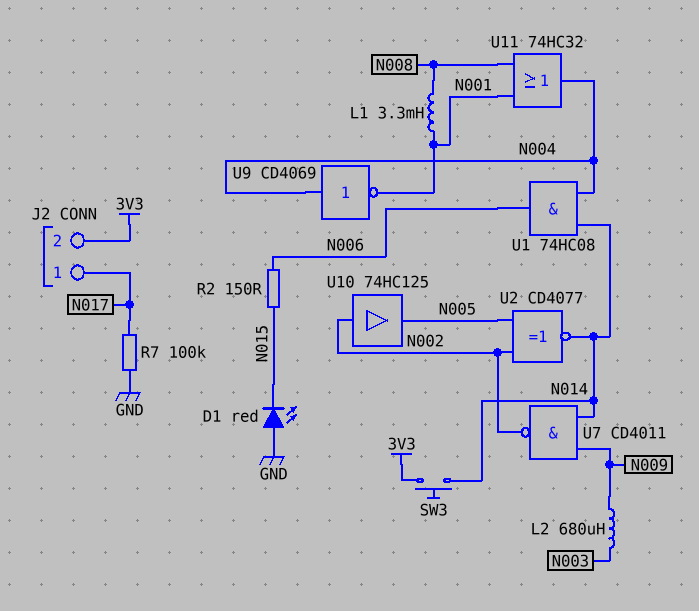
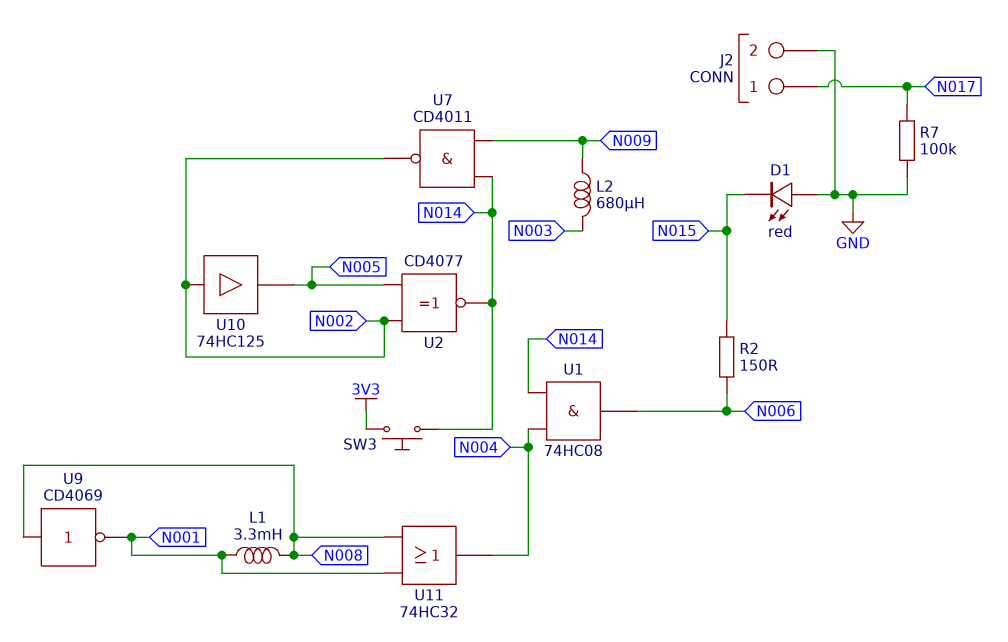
J2 pin 2: 3V3 -> GND
U9: NOT CD4069 (in N004, out N001) -> NOT CD4069 (in N008, out N001)

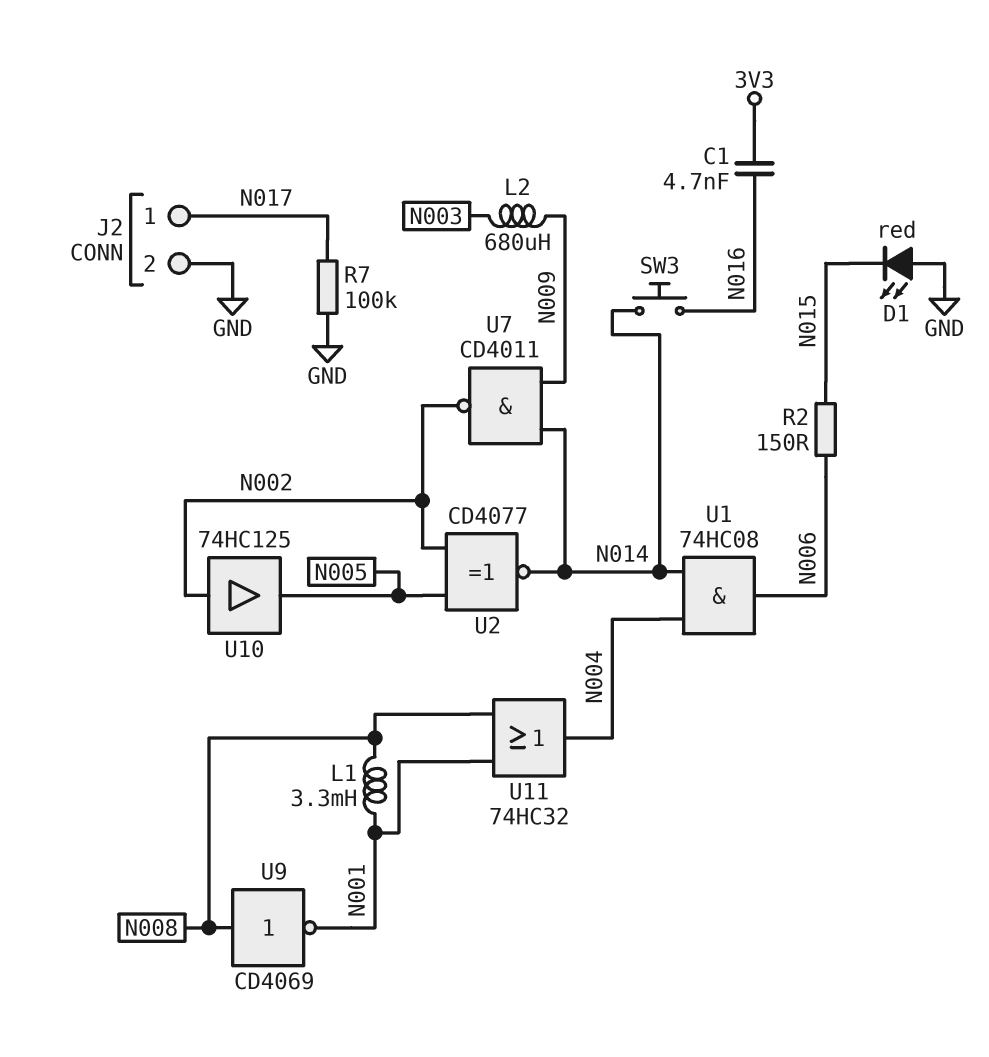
C1: none -> 4.7nF (3V3, N016)
SW3: button (3V3, N014) -> button (N014, N016)

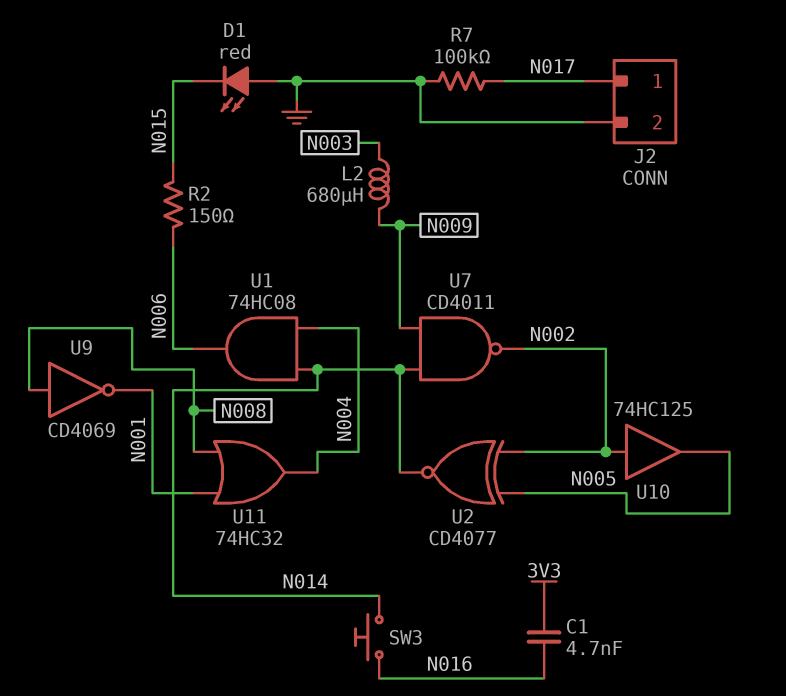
L1: 3.3mH (N001, N008) -> none

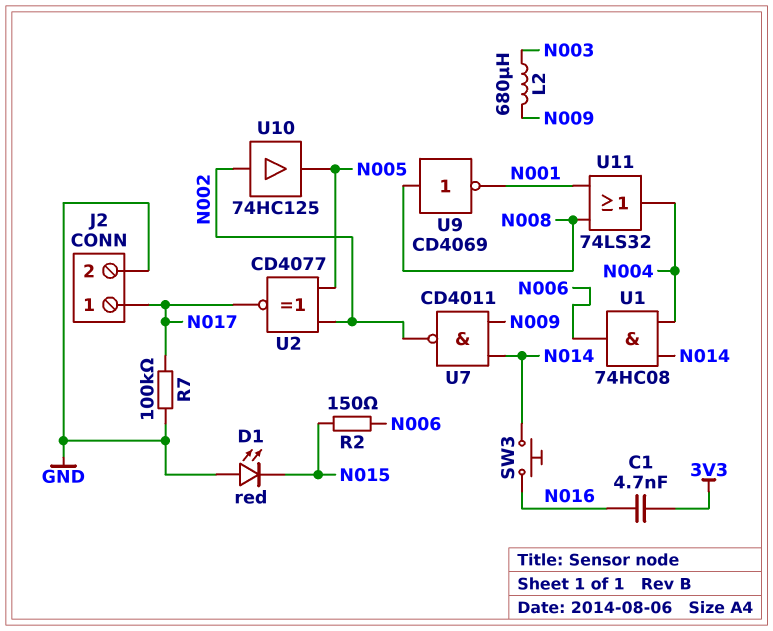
U2: XNOR CD4077 (in N002, in N005, out N014) -> XNOR CD4077 (in N002, in N005, out N017)
U11: OR 74HC32 (in N001, in N008, out N004) -> OR 74LS32 (in N001, in N008, out N004)

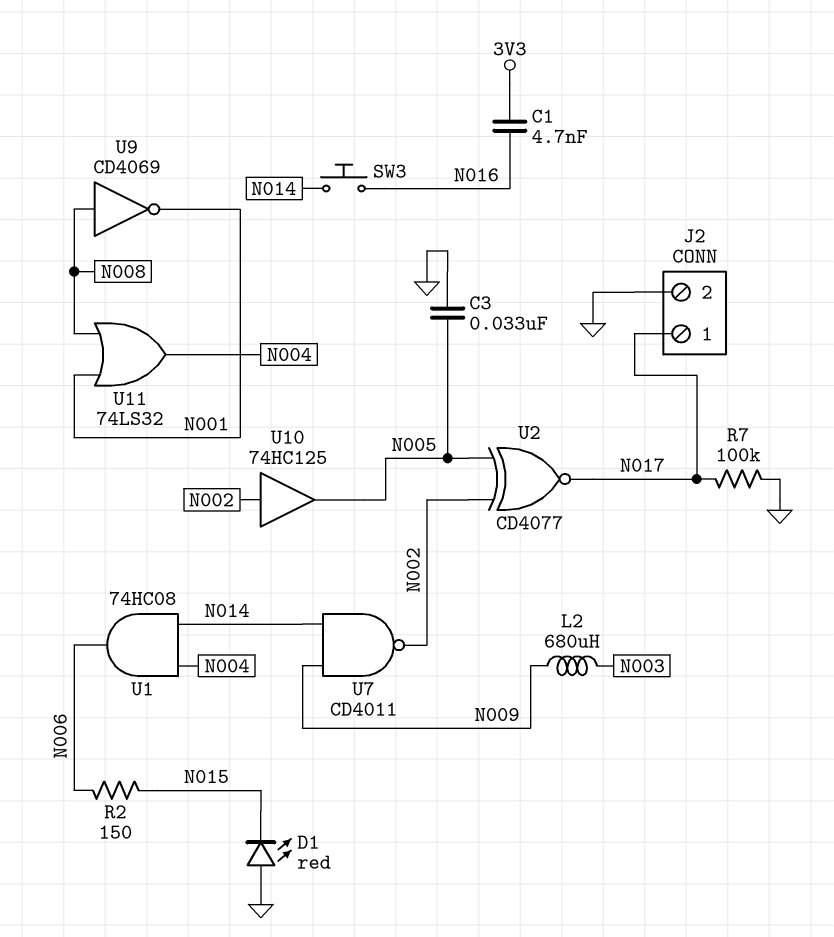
C3: none -> 33nF (GND, N005)

